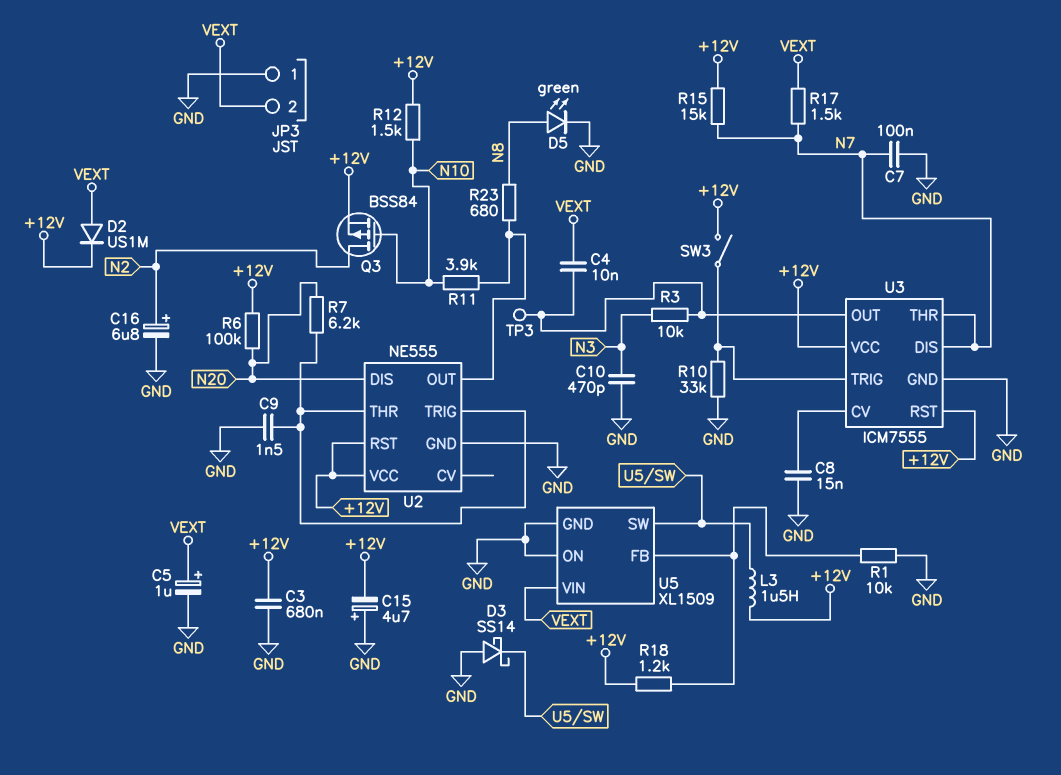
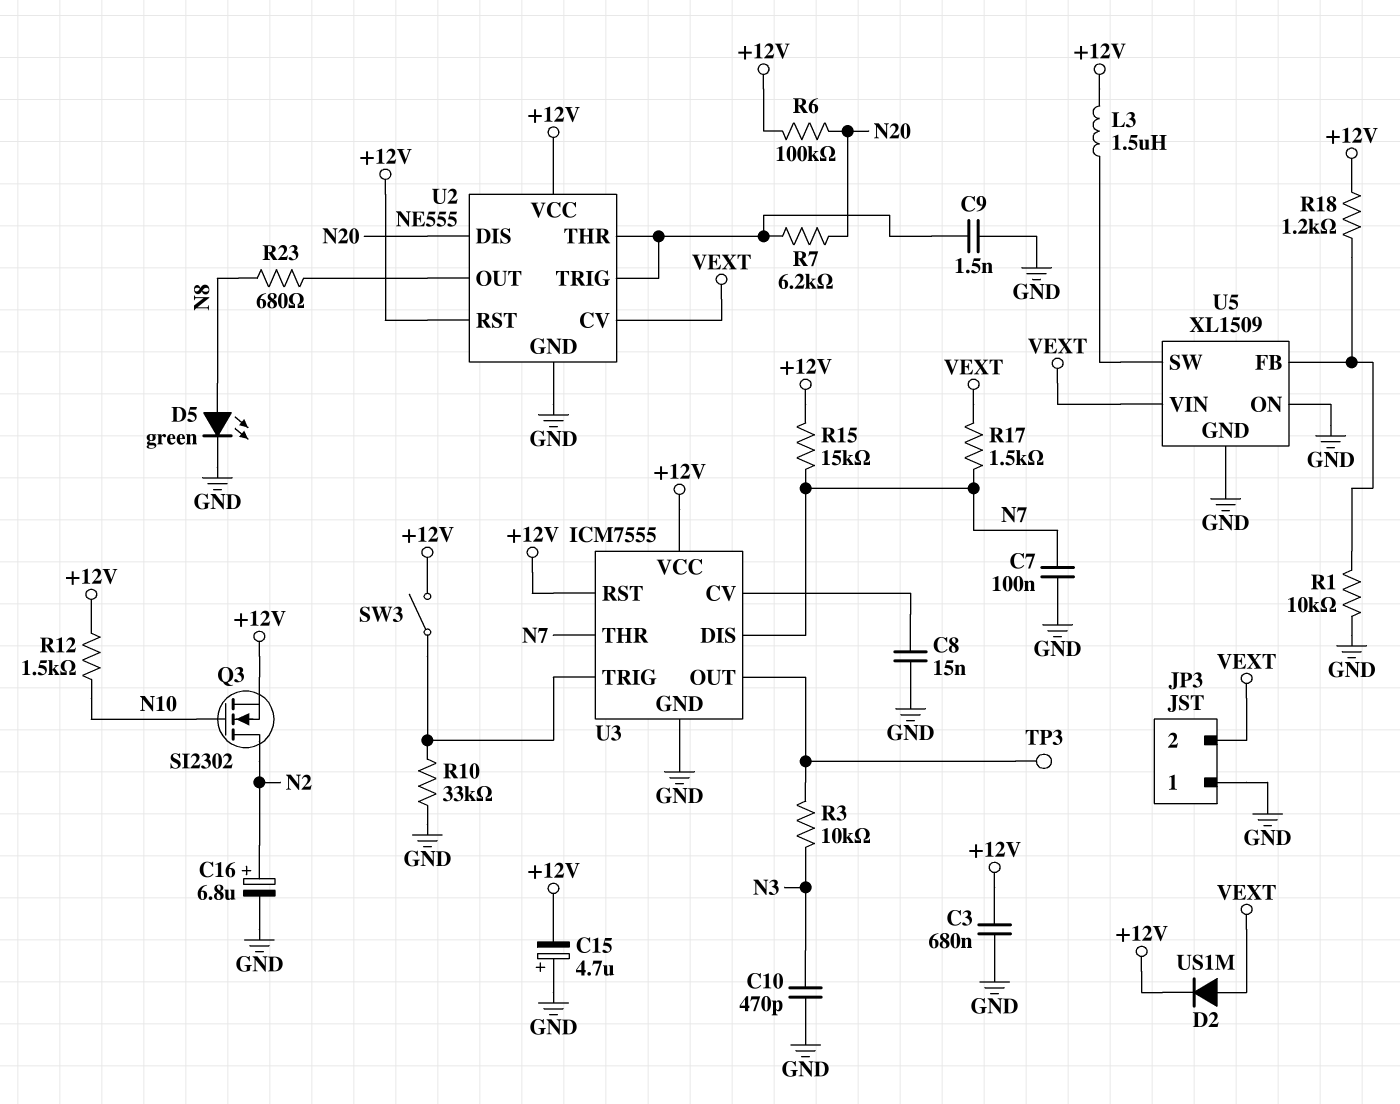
C4: 10nF (U3/OUT, VEXT) -> none
C5: 1uF (plus VEXT, minus GND) -> none
D3: schottky SS14 (A GND, K U5/SW) -> none
Q3: PMOS BSS84 (G N10, D N2, S +12V) -> NMOS SI2302 (G N10, D N2, S +12V)
R11: 3.9k (N10, U2/OUT) -> none
U2 pin CV: none -> VEXT

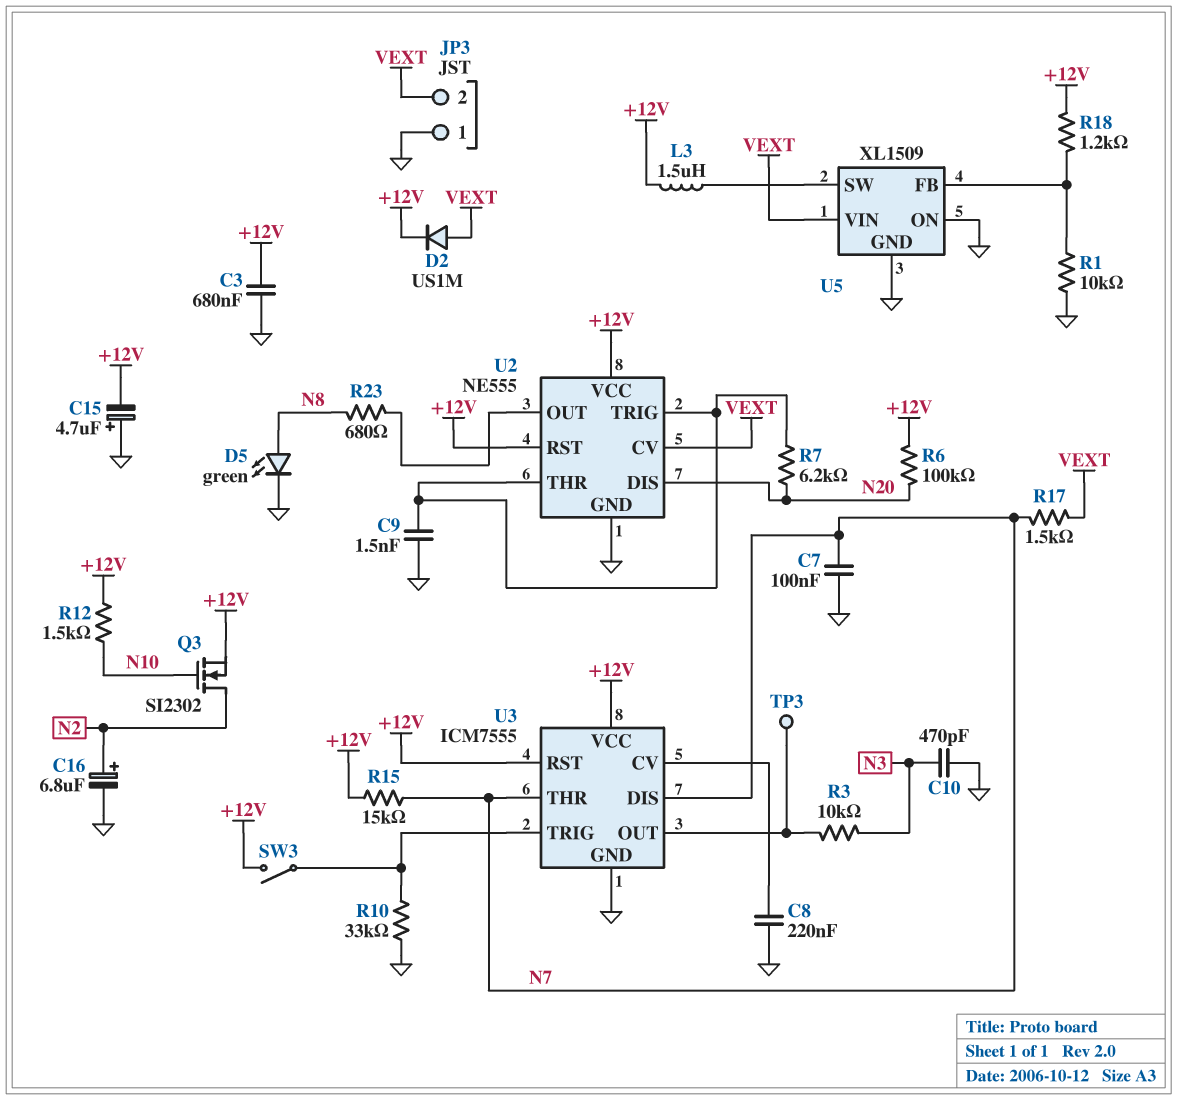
C8: 15nF (GND, U3/CV) -> 220nF (GND, U3/CV)

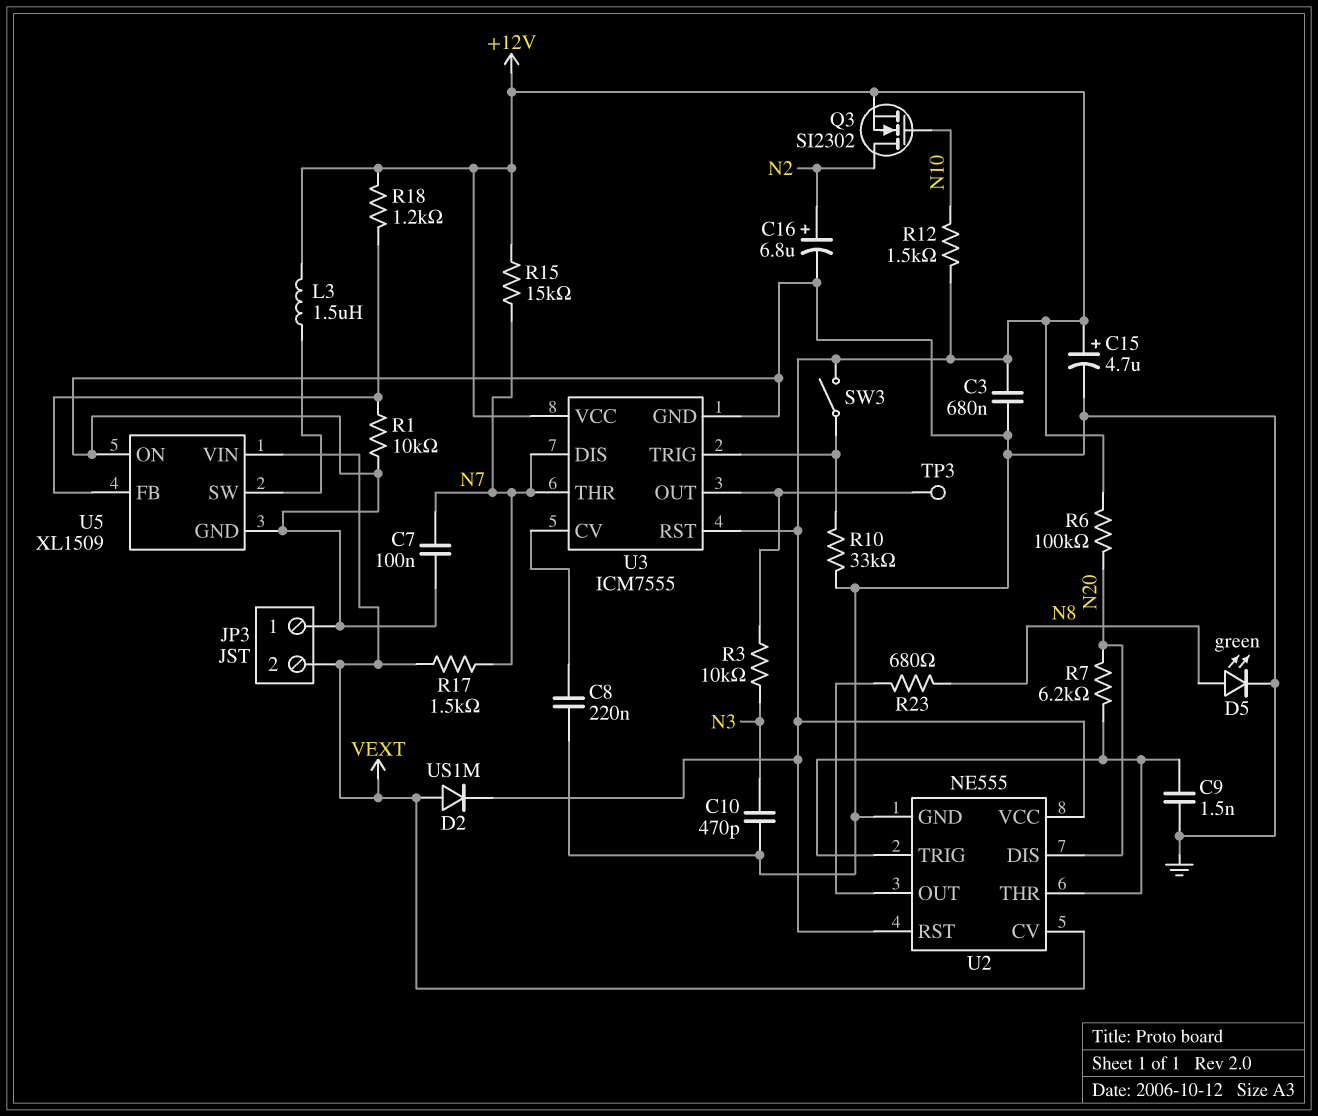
C15: 4.7uF (plus GND, minus +12V) -> 4.7uF (plus +12V, minus GND)

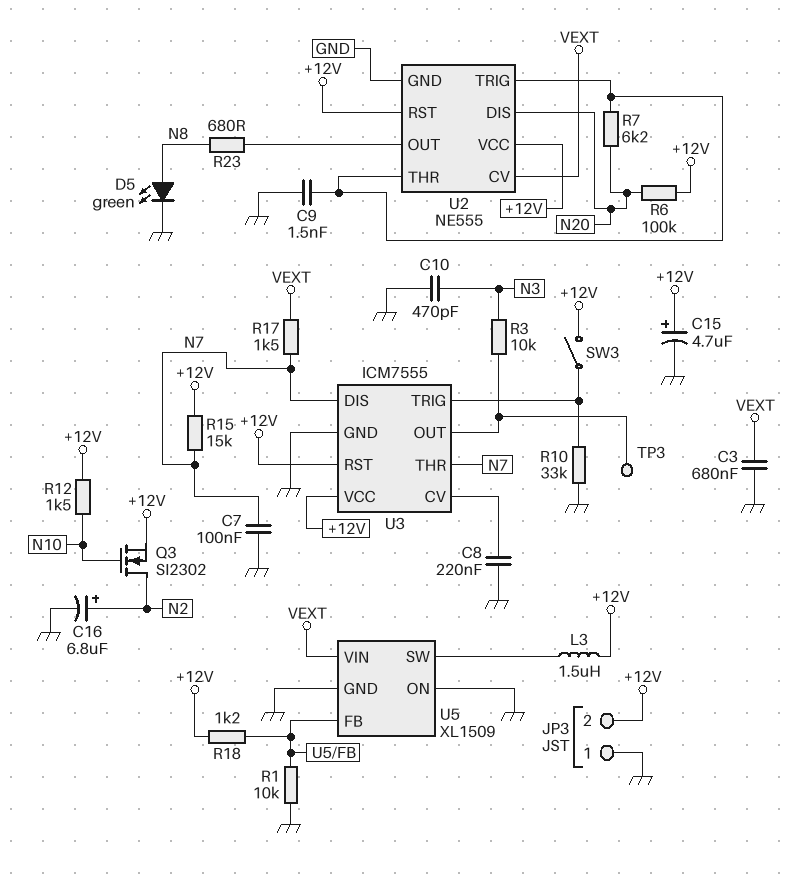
C3: 680nF (+12V, GND) -> 680nF (GND, VEXT)
D2: diode US1M (A VEXT, K +12V) -> none
JP3 pin 2: VEXT -> +12V

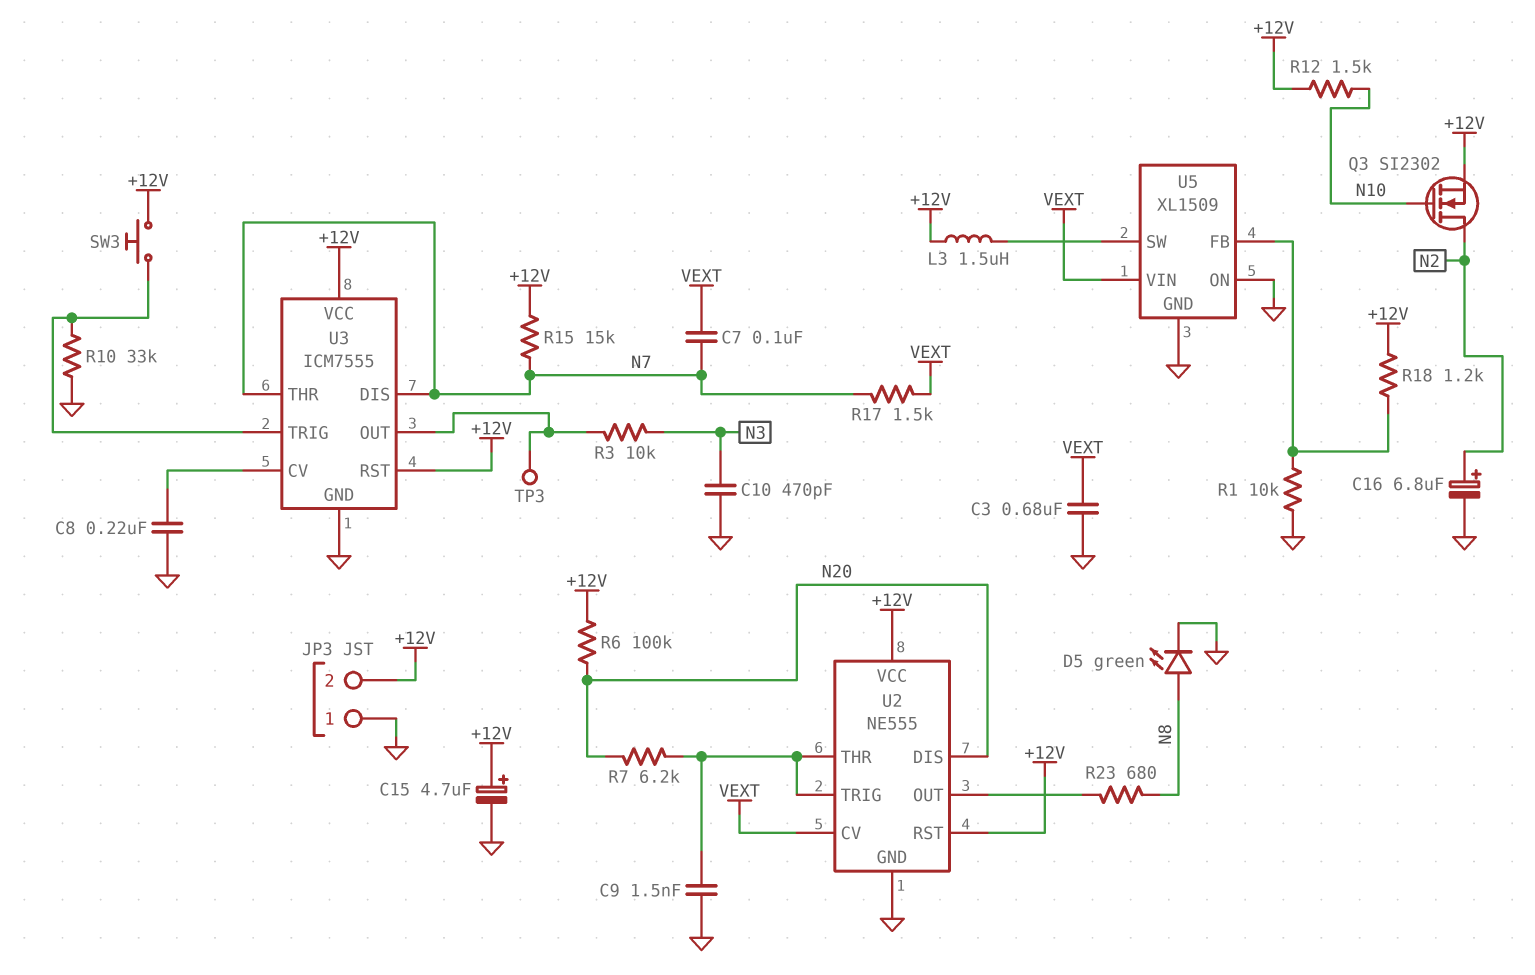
C7: 100nF (GND, N7) -> 100nF (N7, VEXT)
SW3: switch (+12V, U3/TRIG) -> button (+12V, U3/TRIG)

